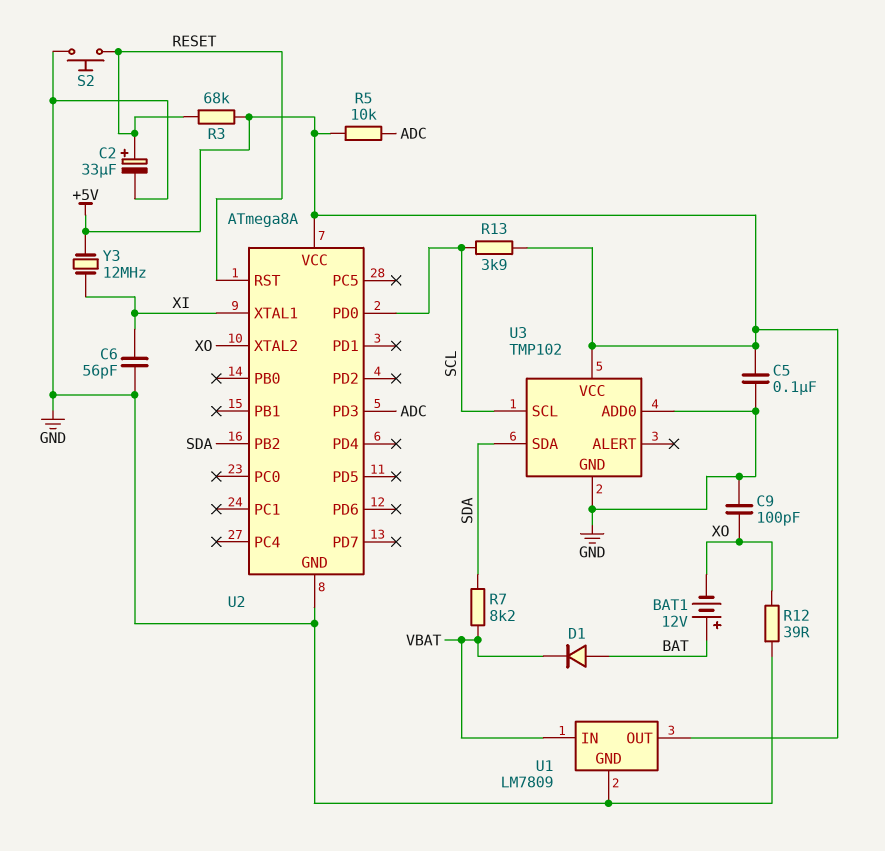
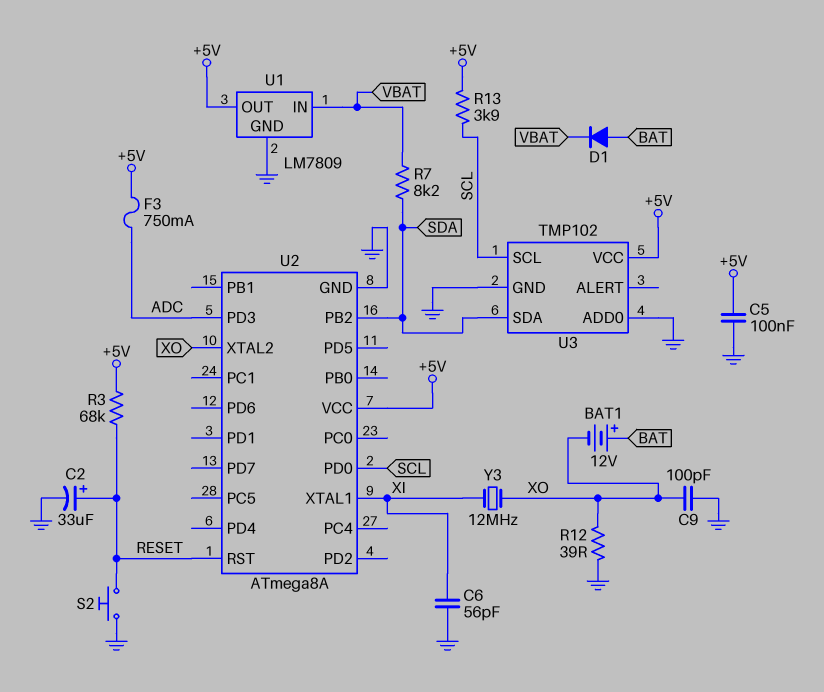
F3: none -> 750mA (+5V, ADC)
R5: 10k (+5V, ADC) -> none
Y3: 12MHz (+5V, XI) -> 12MHz (XI, XO)

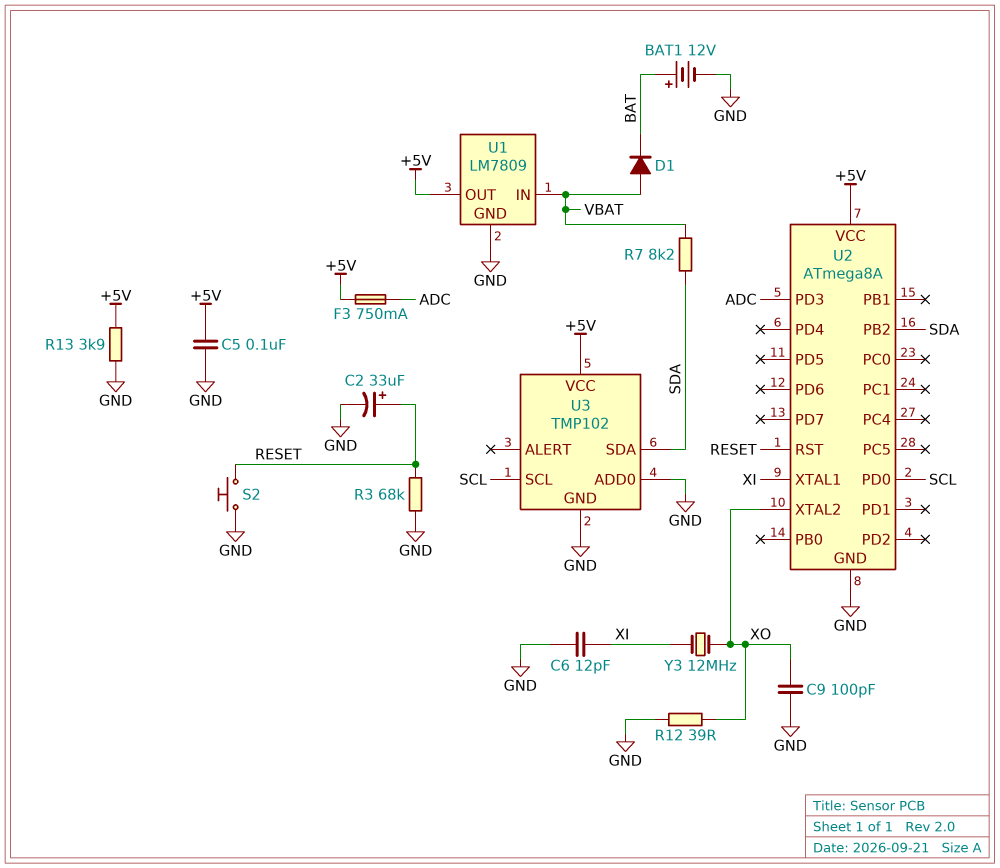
BAT1: 12V (plus BAT, minus XO) -> 12V (plus BAT, minus GND)
C6: 56pF (GND, XI) -> 12pF (GND, XI)
D1: diode (A BAT, K VBAT) -> diode (A VBAT, K BAT)
R3: 68k (+5V, RESET) -> 68k (GND, RESET)
R13: 3.9k (+5V, SCL) -> 3.9k (+5V, GND)

